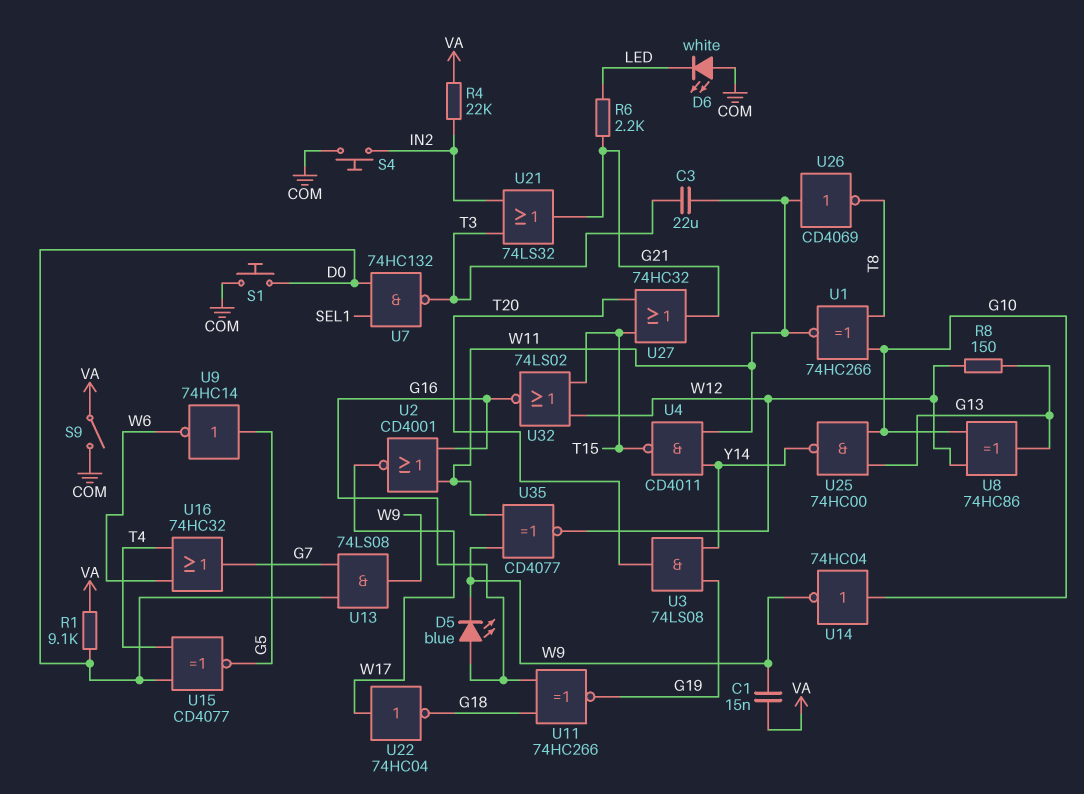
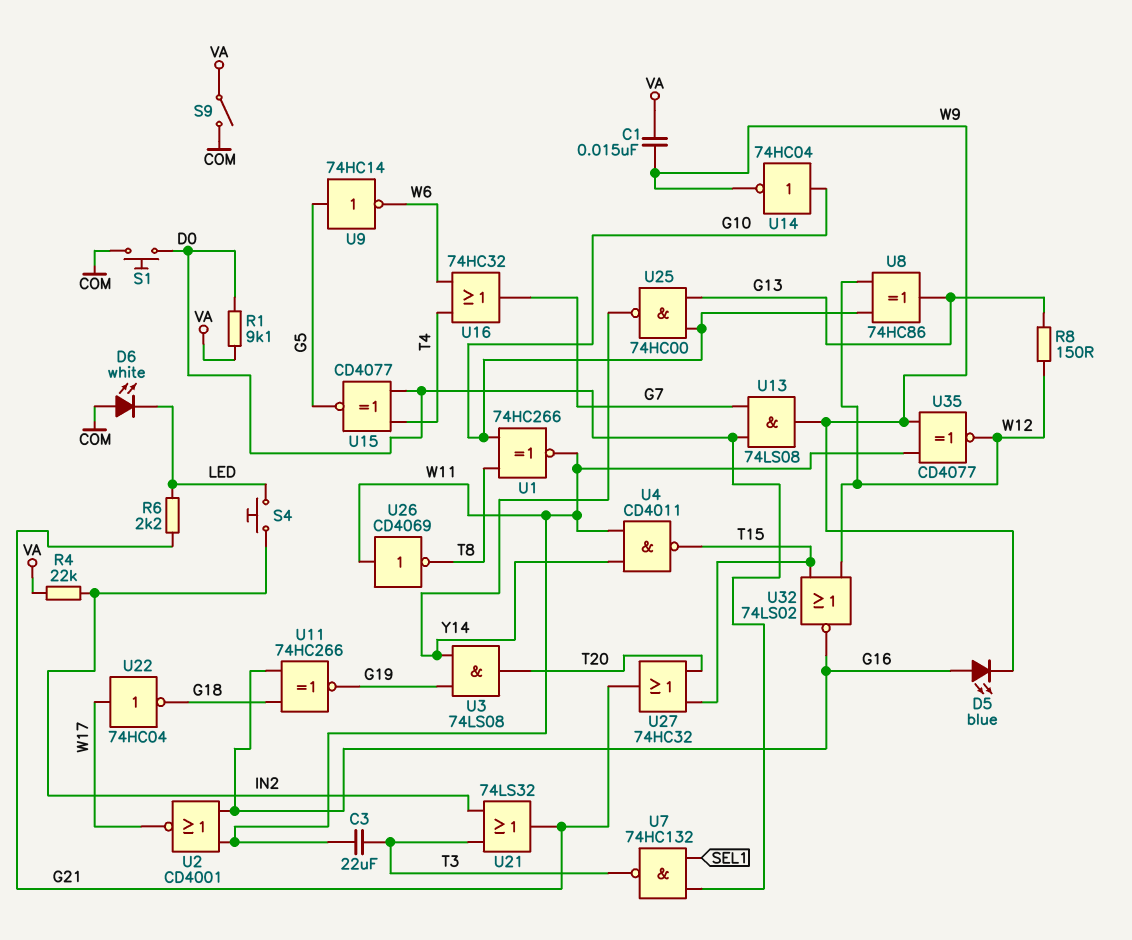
S4: button (COM, IN2) -> button (IN2, LED)

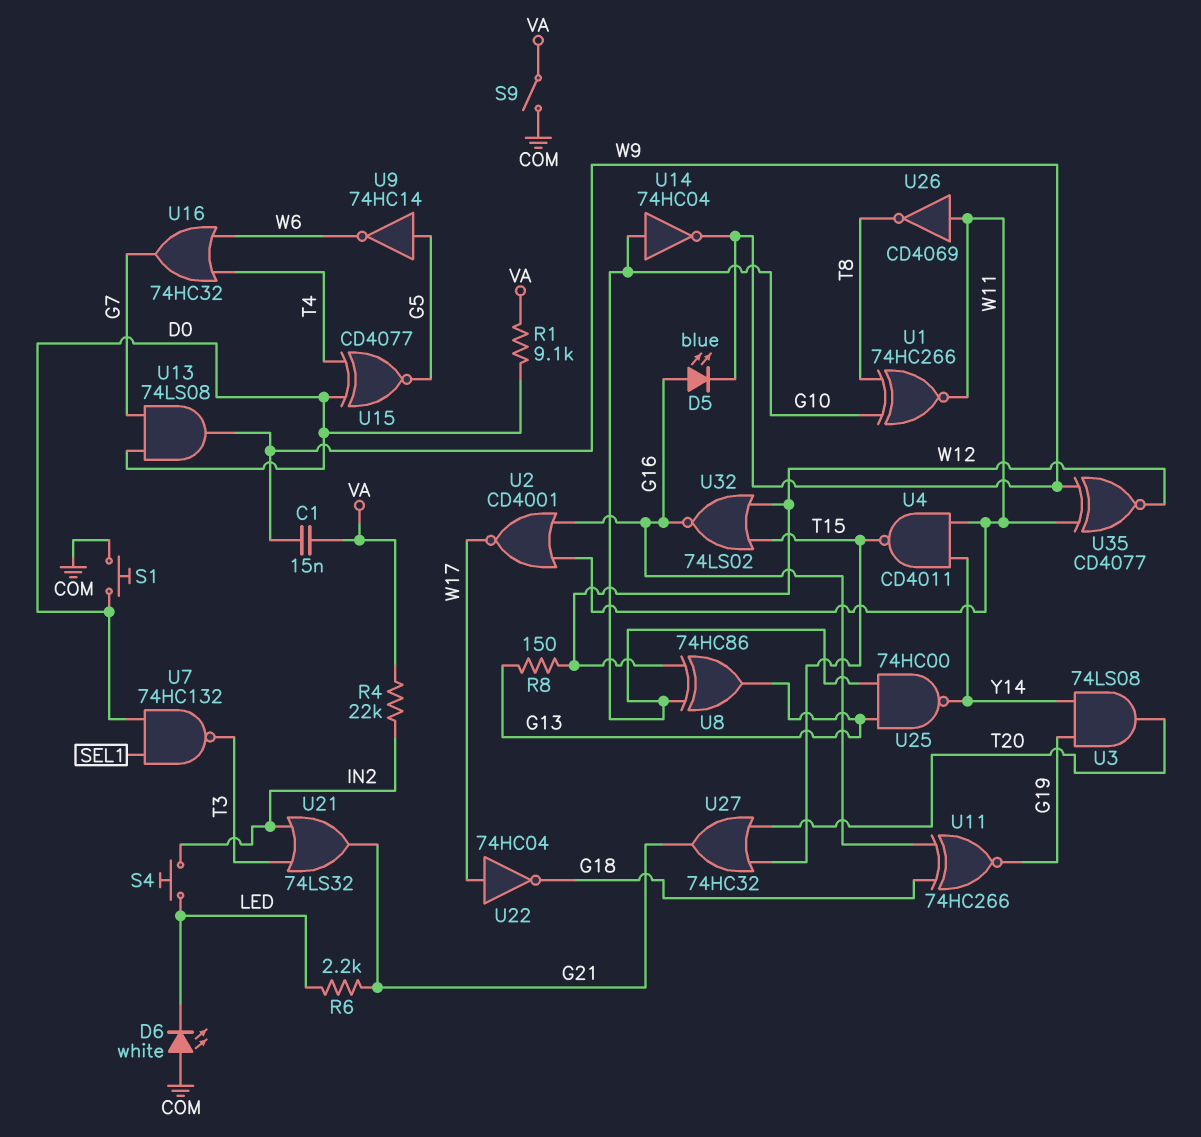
C3: 22uF (T3, W11) -> none

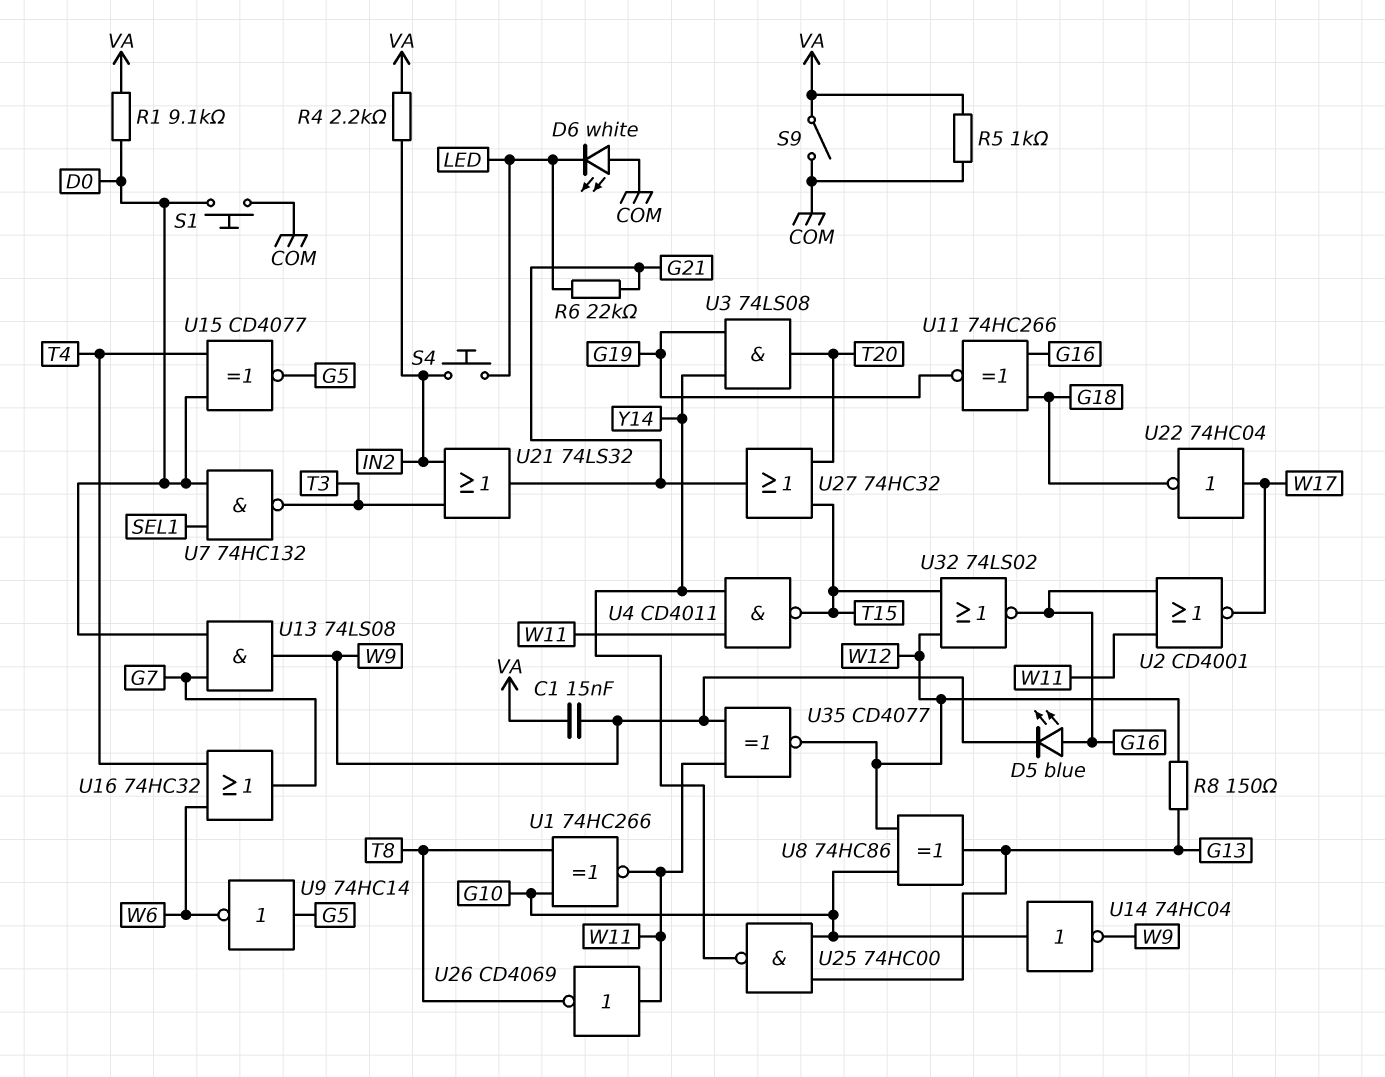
R4: 22k (IN2, VA) -> 2.2k (IN2, VA)
R5: none -> 1k (COM, VA)
R6: 2.2k (G21, LED) -> 22k (G21, LED)

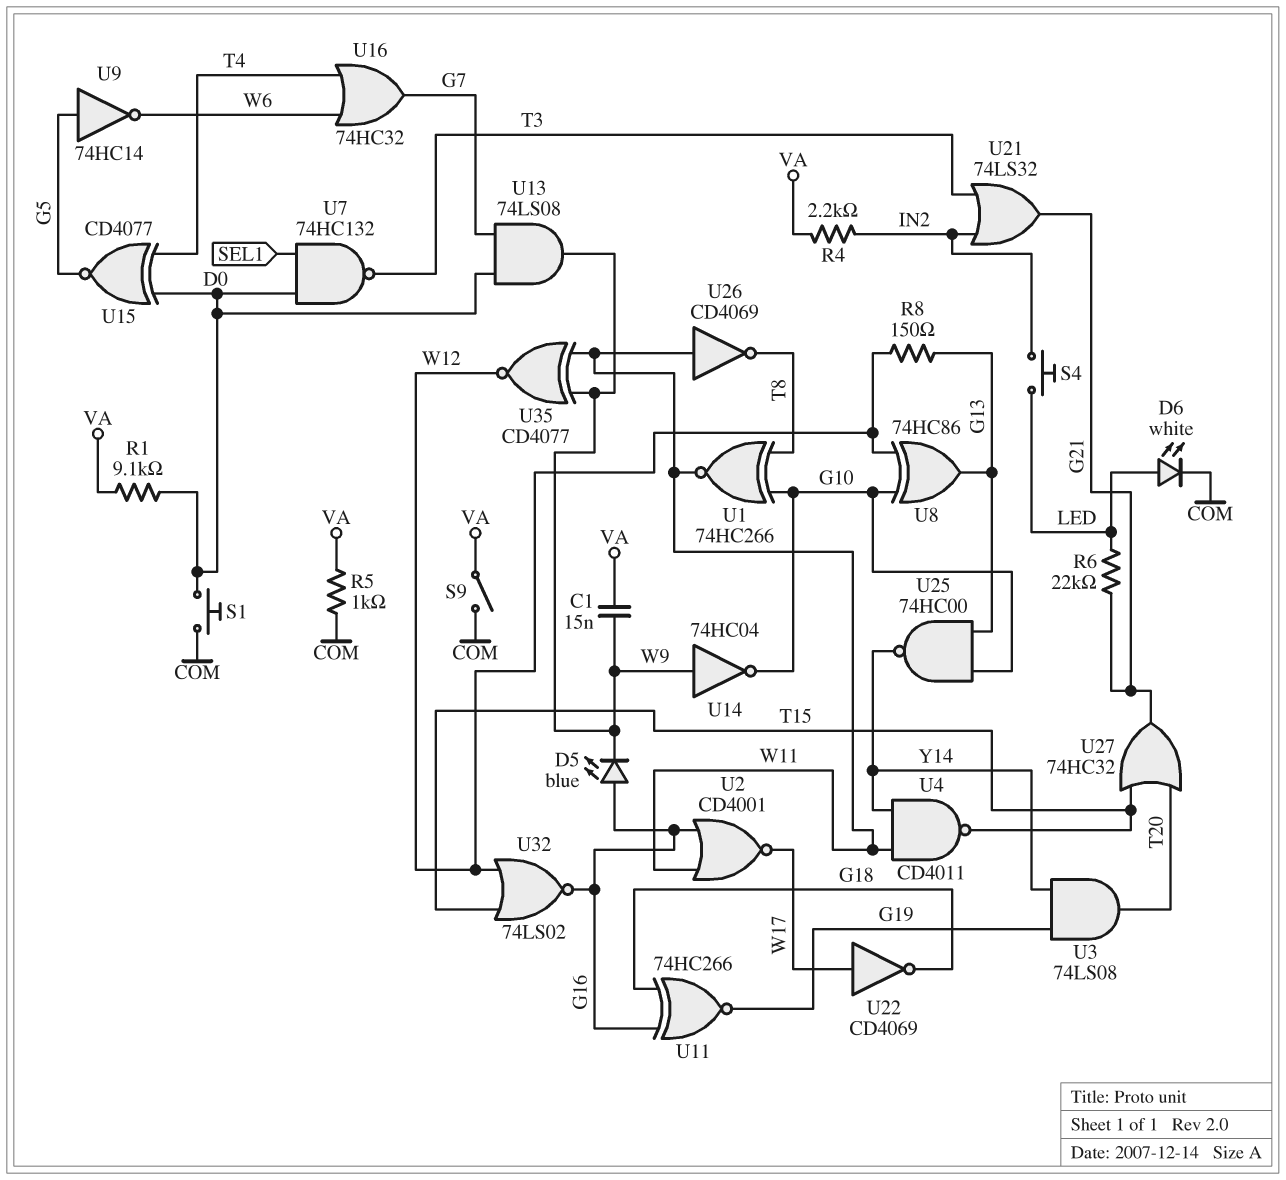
D6: LED white (A COM, K LED) -> LED white (A LED, K COM)
U14: NOT 74HC04 (in G10, out W9) -> NOT 74HC04 (in W9, out G10)
U22: NOT 74HC04 (in W17, out G18) -> NOT CD4069 (in W17, out G18)

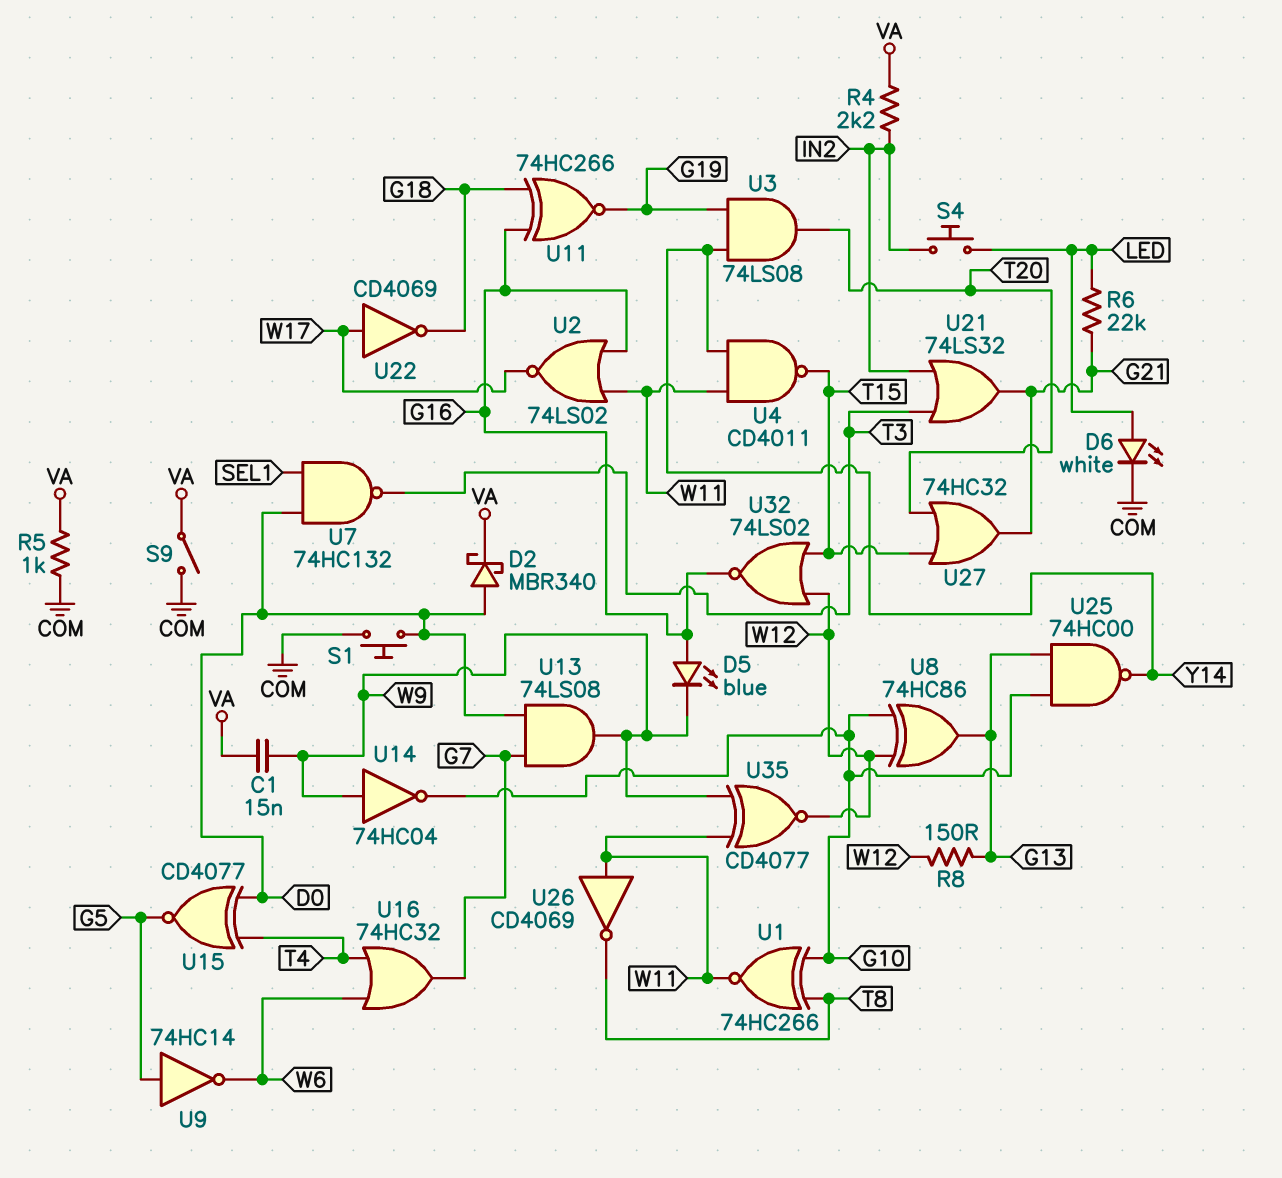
D2: none -> schottky MBR340 (A D0, K VA)
R1: 9.1k (D0, VA) -> none
U2: NOR CD4001 (in G16, in W11, out W17) -> NOR 74LS02 (in G16, in W11, out W17)

